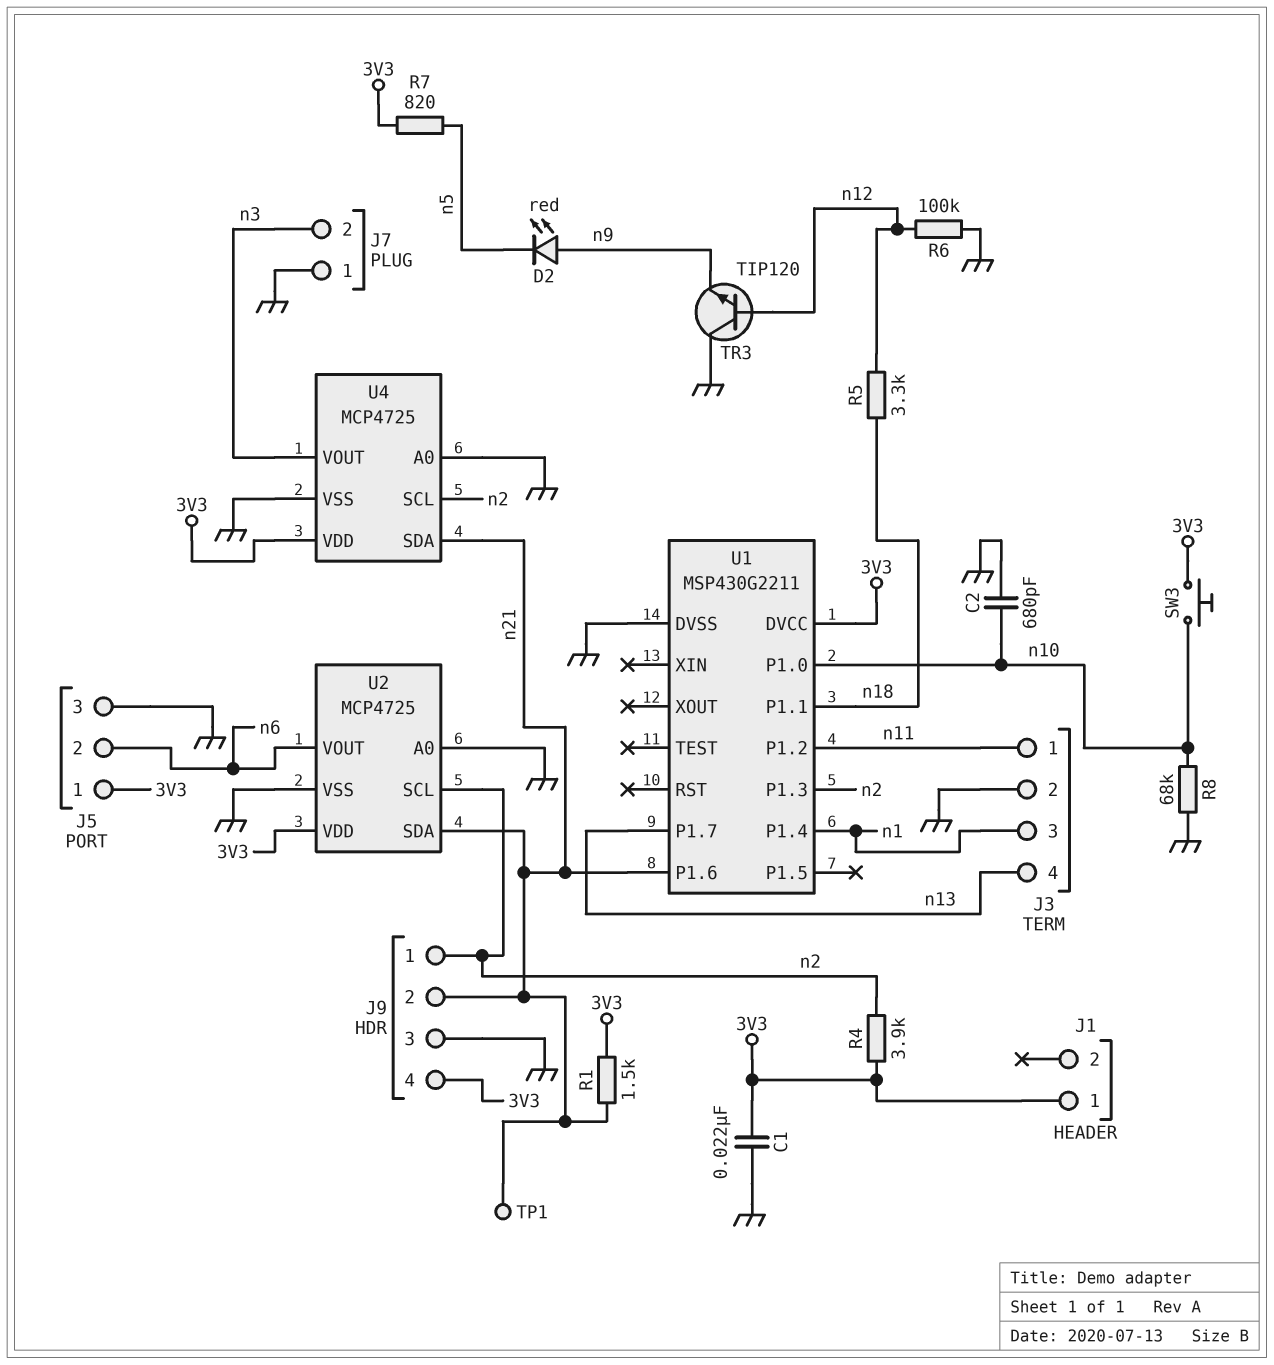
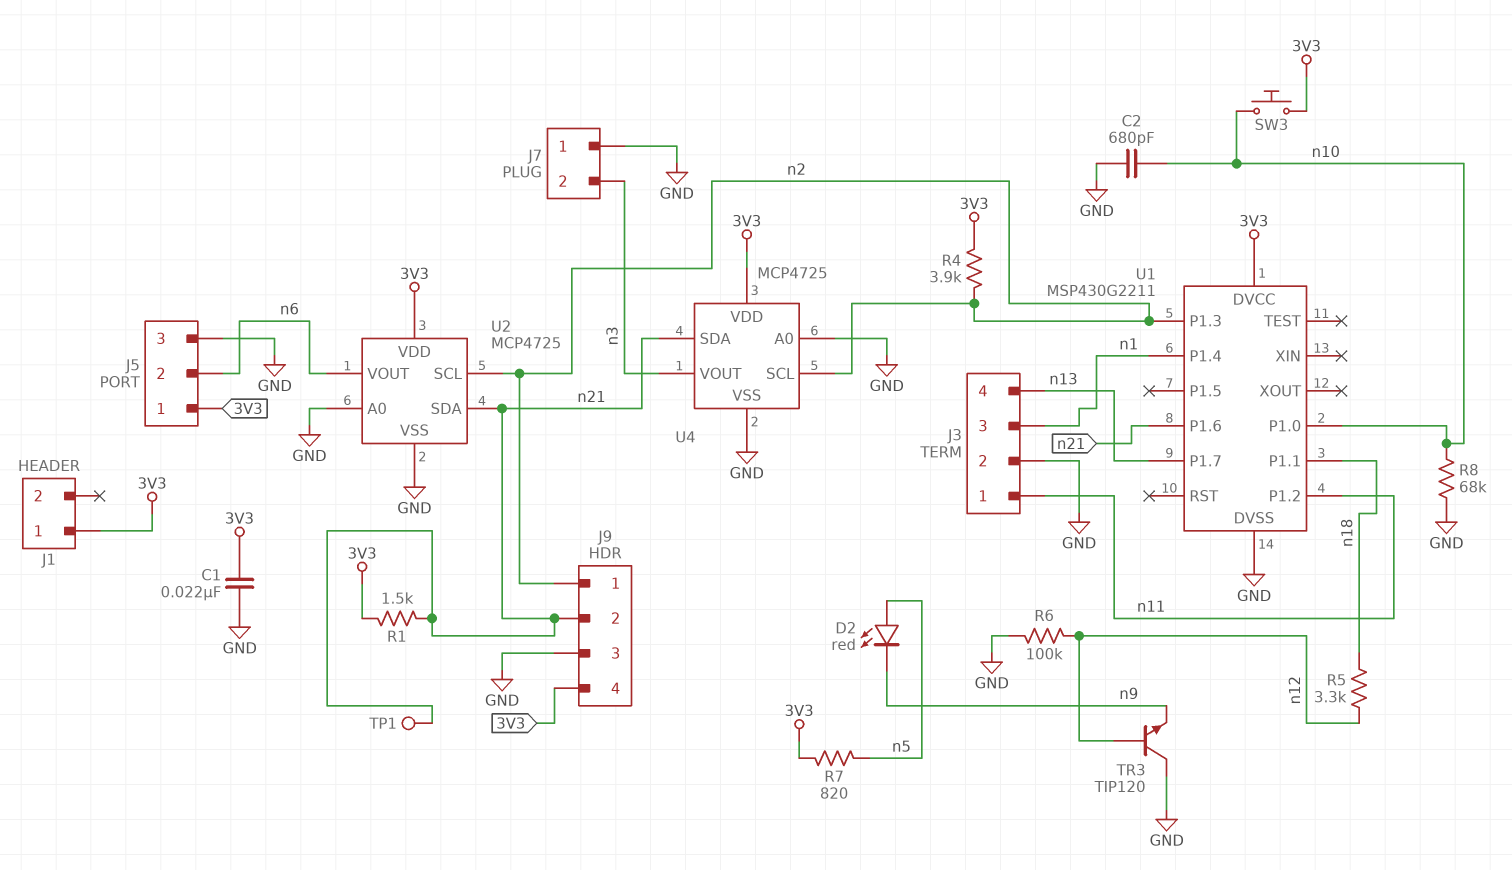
D2: LED red (A n9, K n5) -> LED red (A n5, K n9)

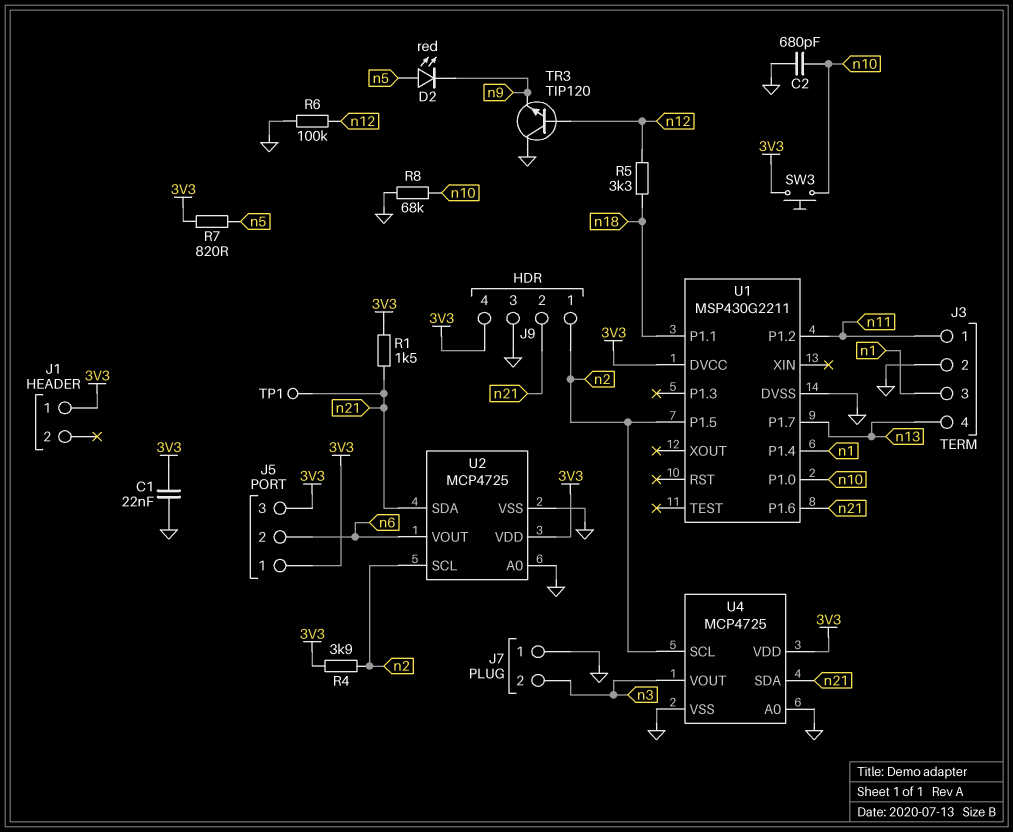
J5 pin 3: GND -> 3V3
U1 pin P1.3: n2 -> none
U1 pin P1.5: none -> n2

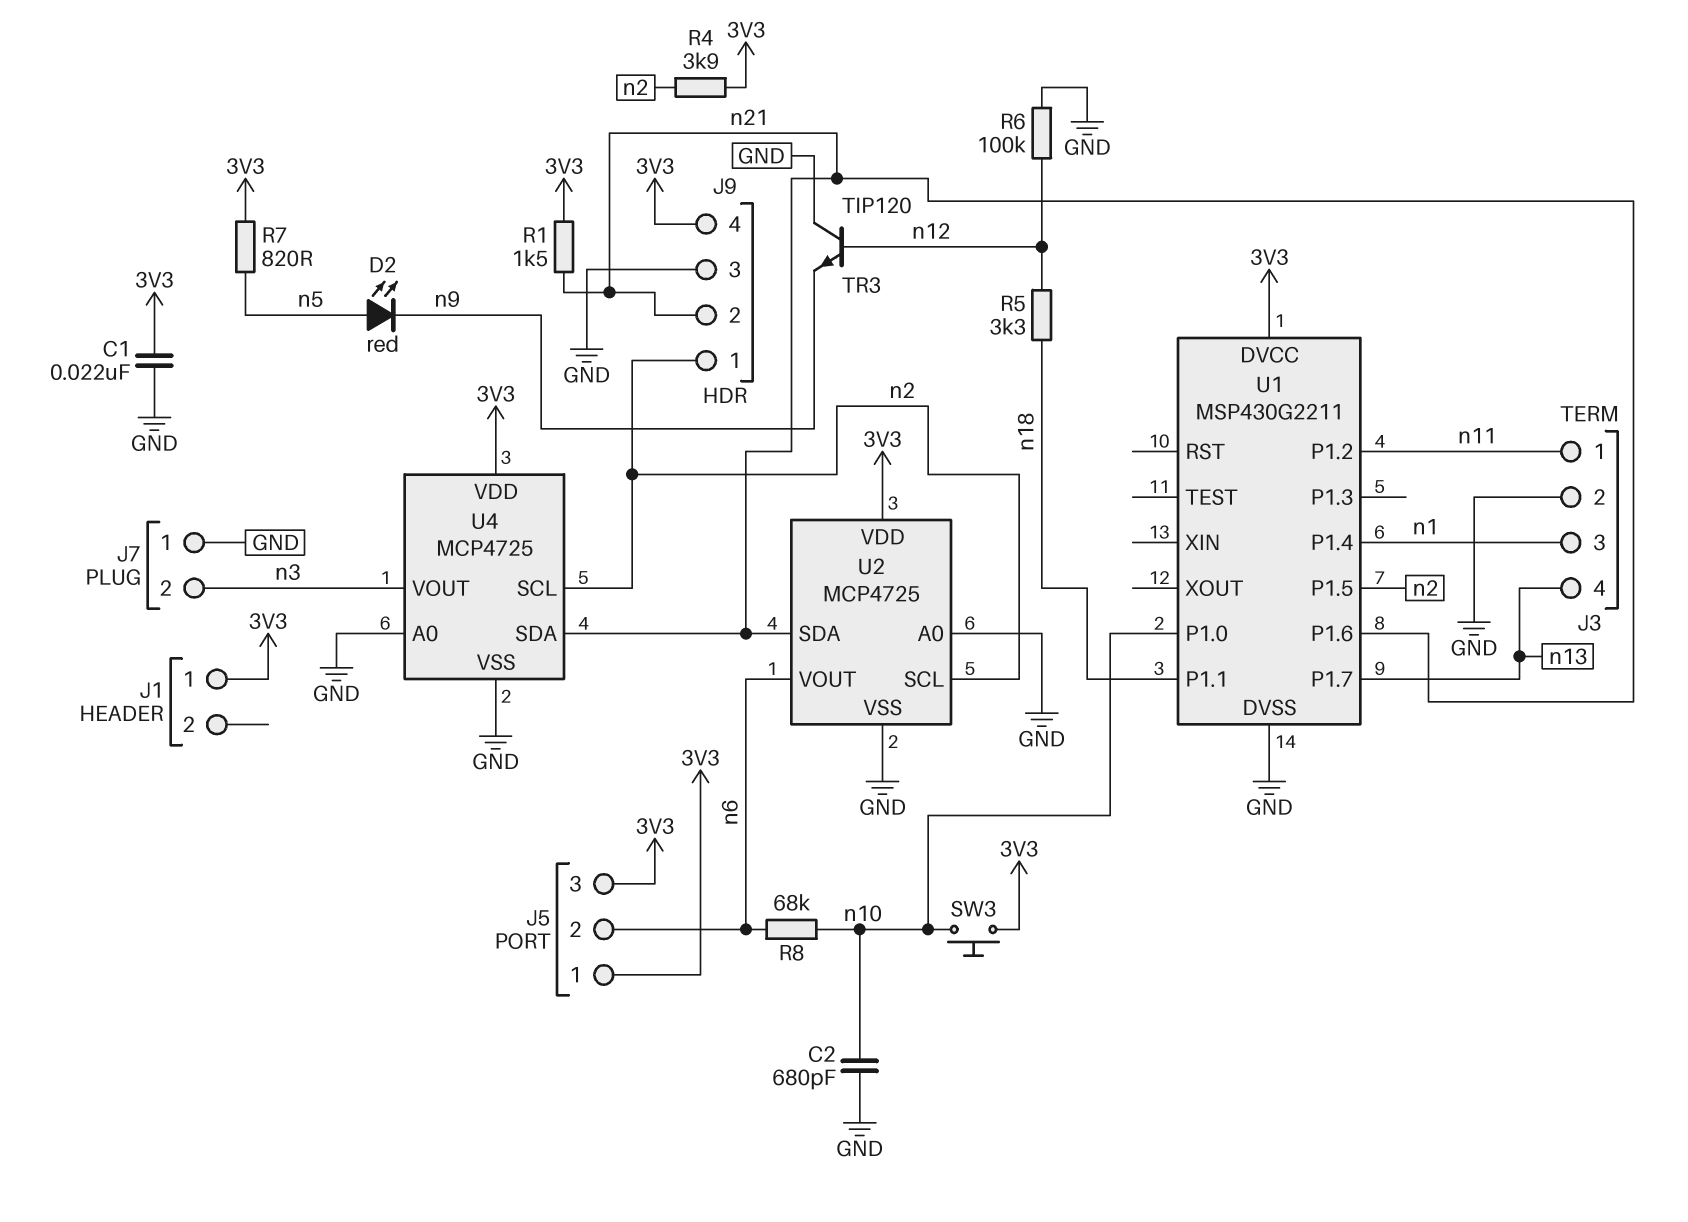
R8: 68k (GND, n10) -> 68k (n6, n10)
TP1: test point (n21) -> none

